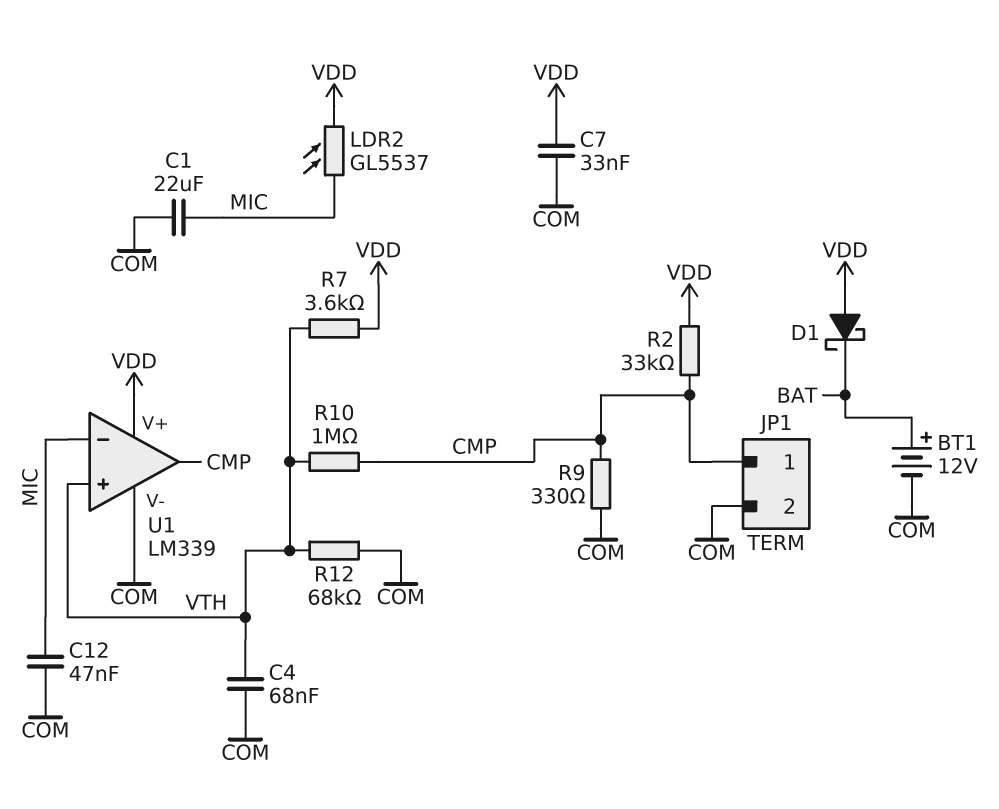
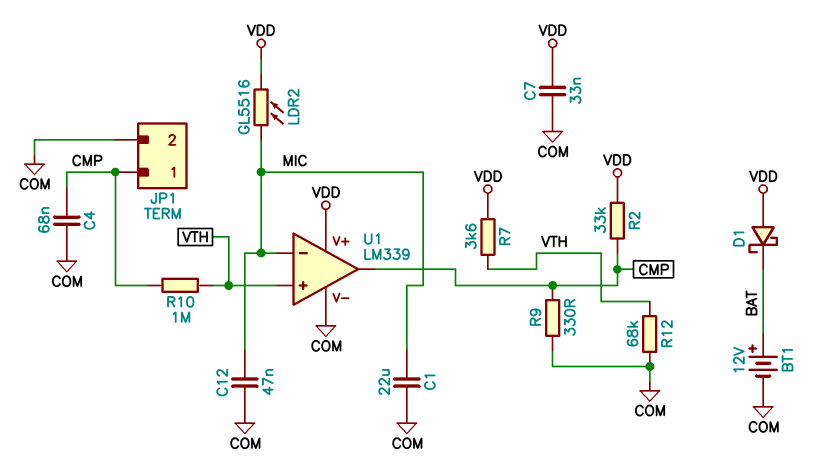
C4: 68nF (COM, VTH) -> 68nF (CMP, COM)
LDR2: GL5537 (MIC, VDD) -> GL5516 (MIC, VDD)

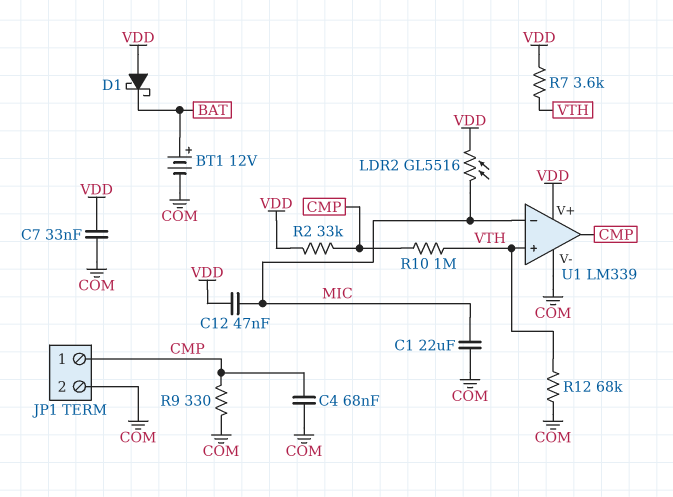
C12: 47nF (COM, MIC) -> 47nF (MIC, VDD)

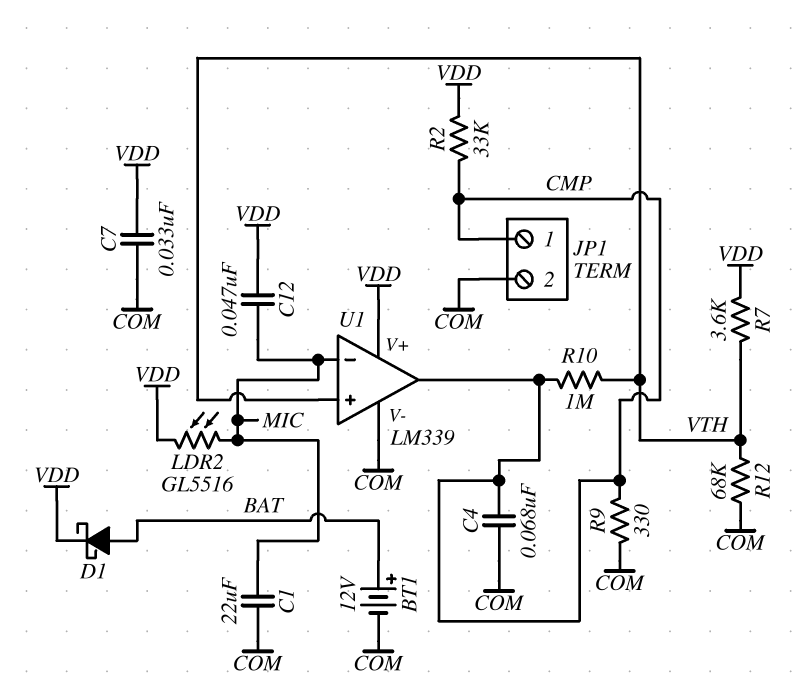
D1: schottky (A VDD, K BAT) -> schottky (A BAT, K VDD)

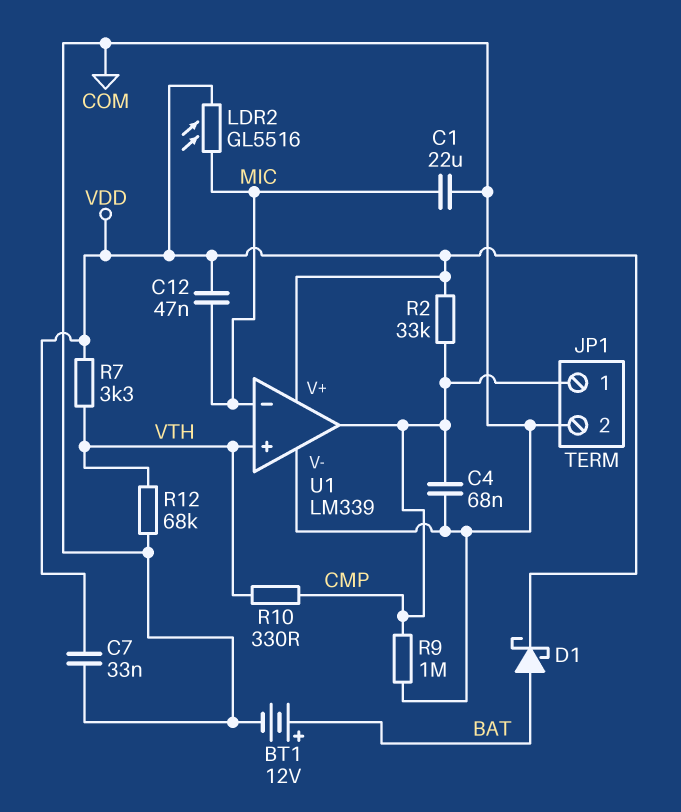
R7: 3.6k (VDD, VTH) -> 3.3k (VDD, VTH)
R9: 330 (CMP, COM) -> 1M (CMP, COM)
R10: 1M (CMP, VTH) -> 330 (CMP, VTH)

